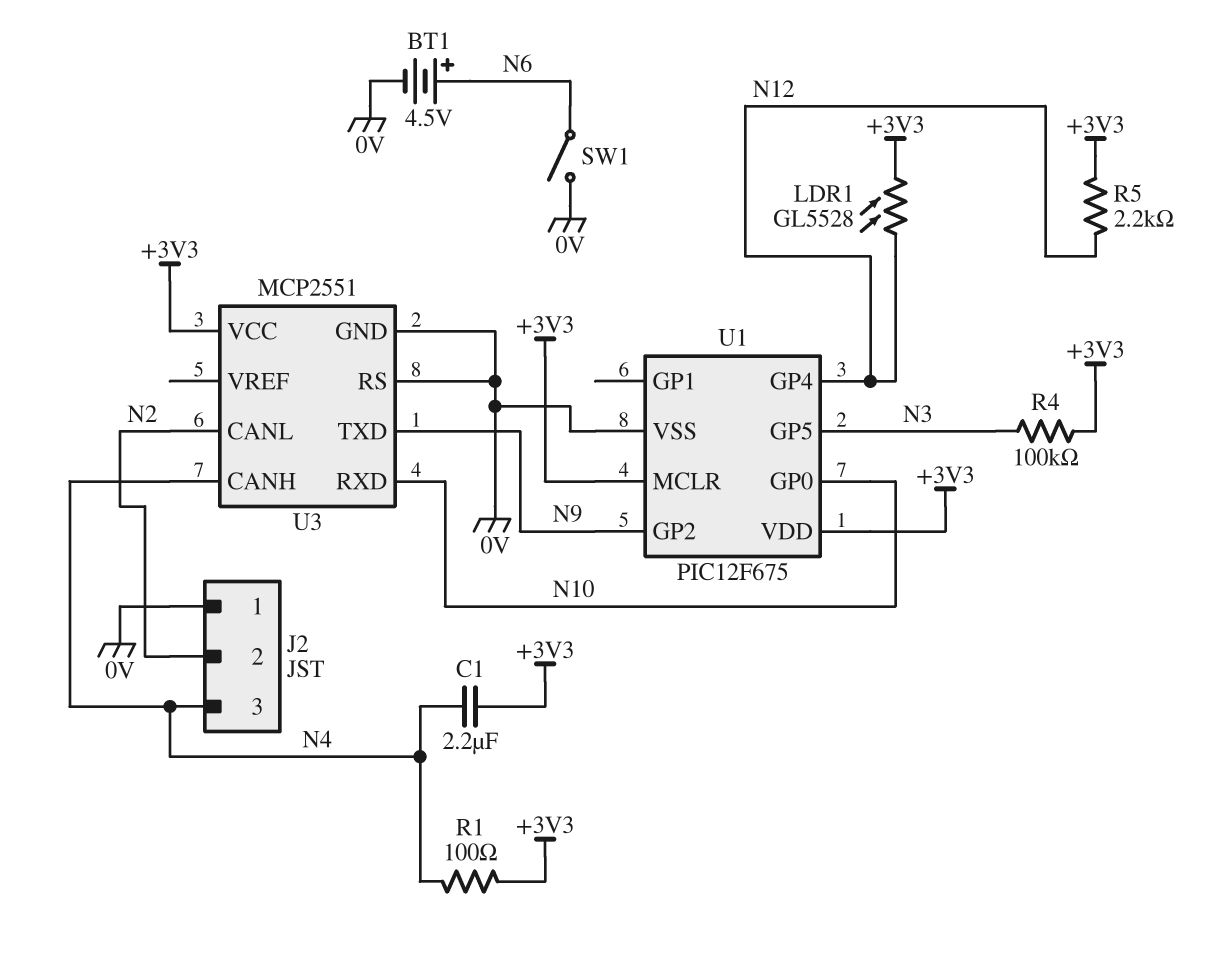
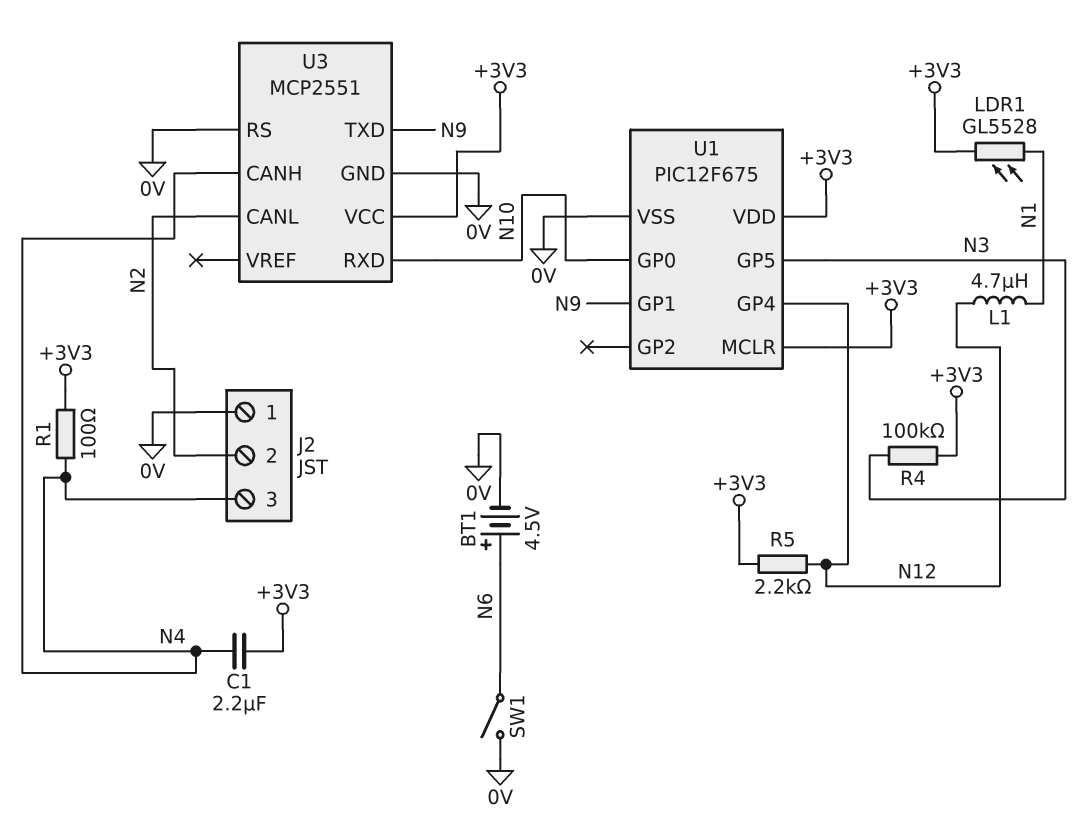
L1: none -> 4.7uH (N1, N12)
LDR1: GL5528 (+3V3, N12) -> GL5528 (+3V3, N1)
U1 pin GP1: none -> N9
U1 pin GP2: N9 -> none

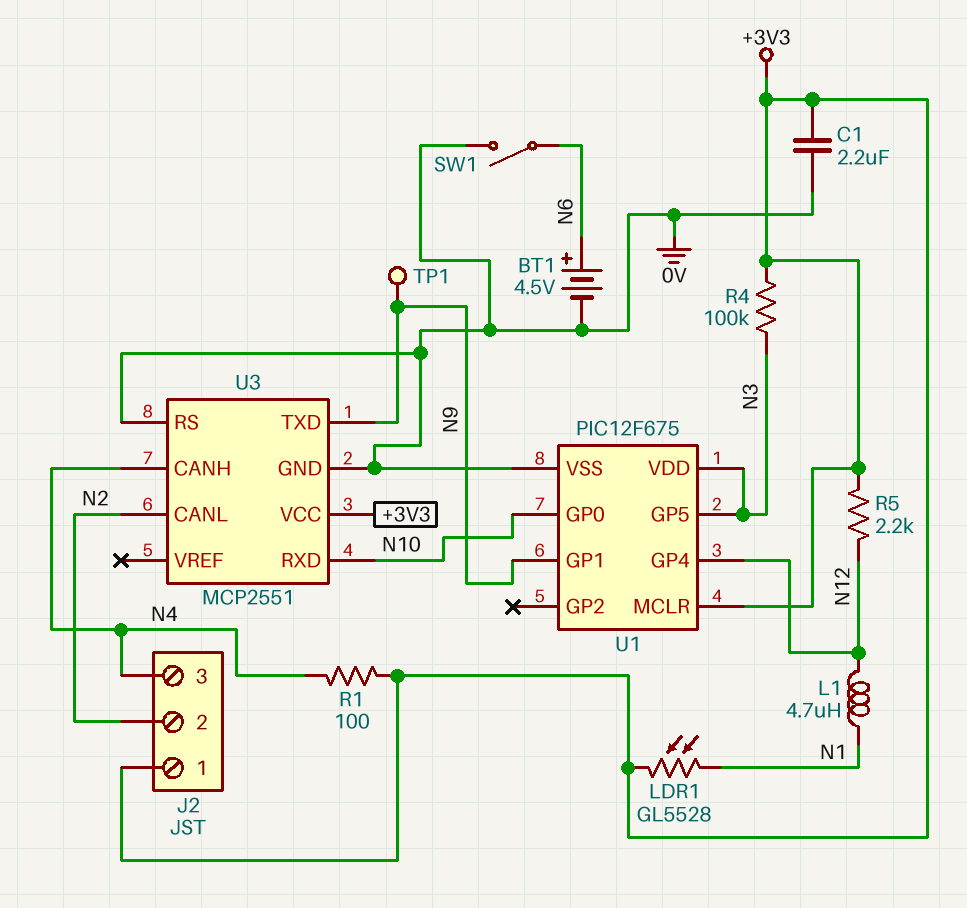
C1: 2.2uF (+3V3, N4) -> 2.2uF (+3V3, 0V)
J2 pin 1: 0V -> +3V3
TP1: none -> test point (N9)
U1 pin VDD: +3V3 -> N3

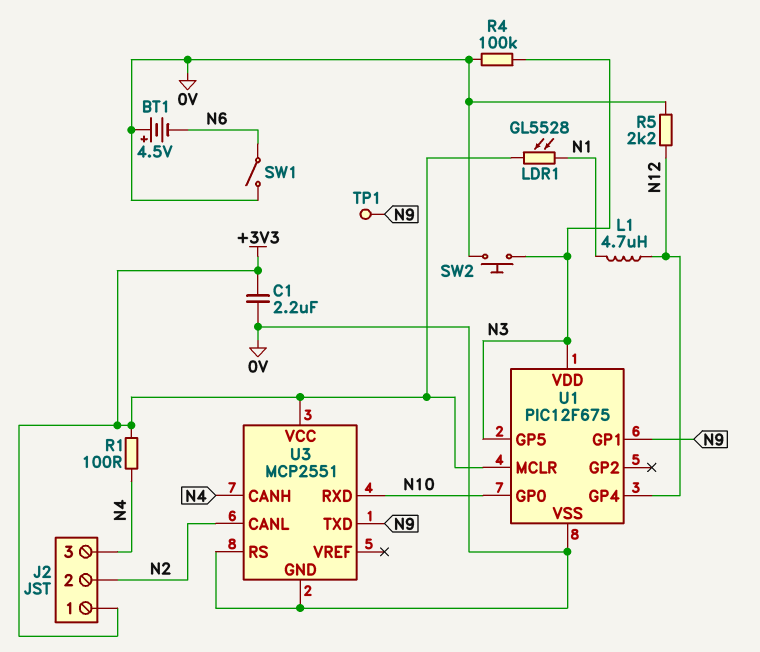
BT1: 4.5V (plus N6, minus 0V) -> 4.5V (plus 0V, minus N6)
R4: 100k (+3V3, N3) -> 100k (0V, N3)
R5: 2.2k (+3V3, N12) -> 2.2k (0V, N12)
SW2: none -> button (0V, N3)

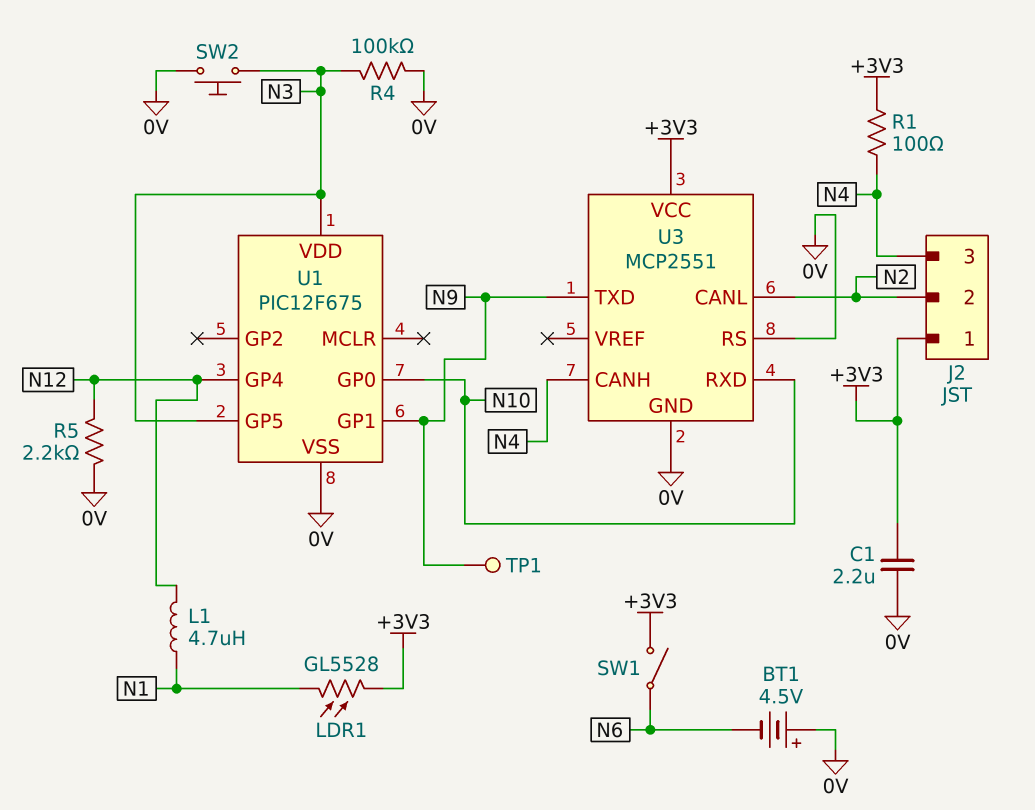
SW1: switch (0V, N6) -> switch (+3V3, N6)
U1 pin MCLR: +3V3 -> none

